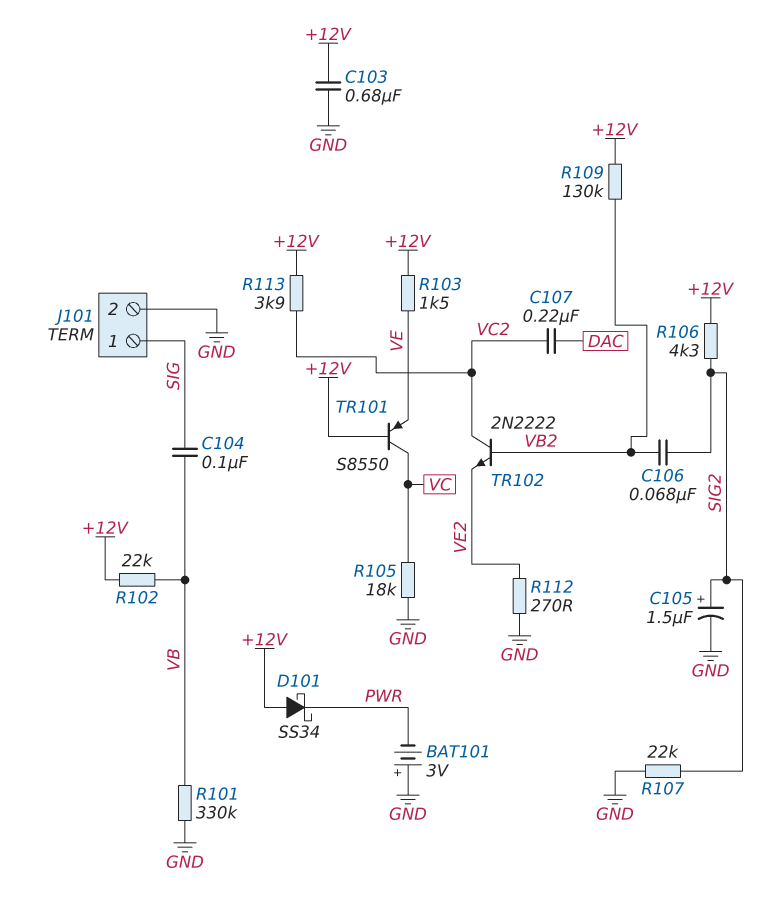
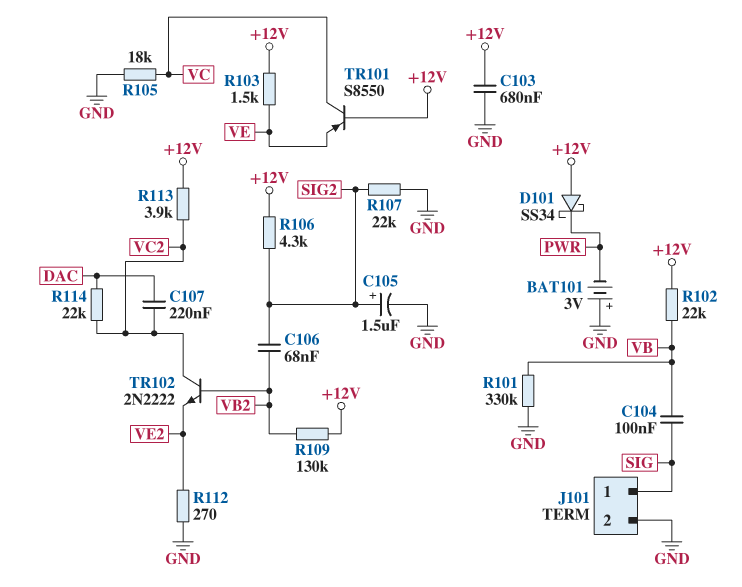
R114: none -> 22k (DAC, VC2)

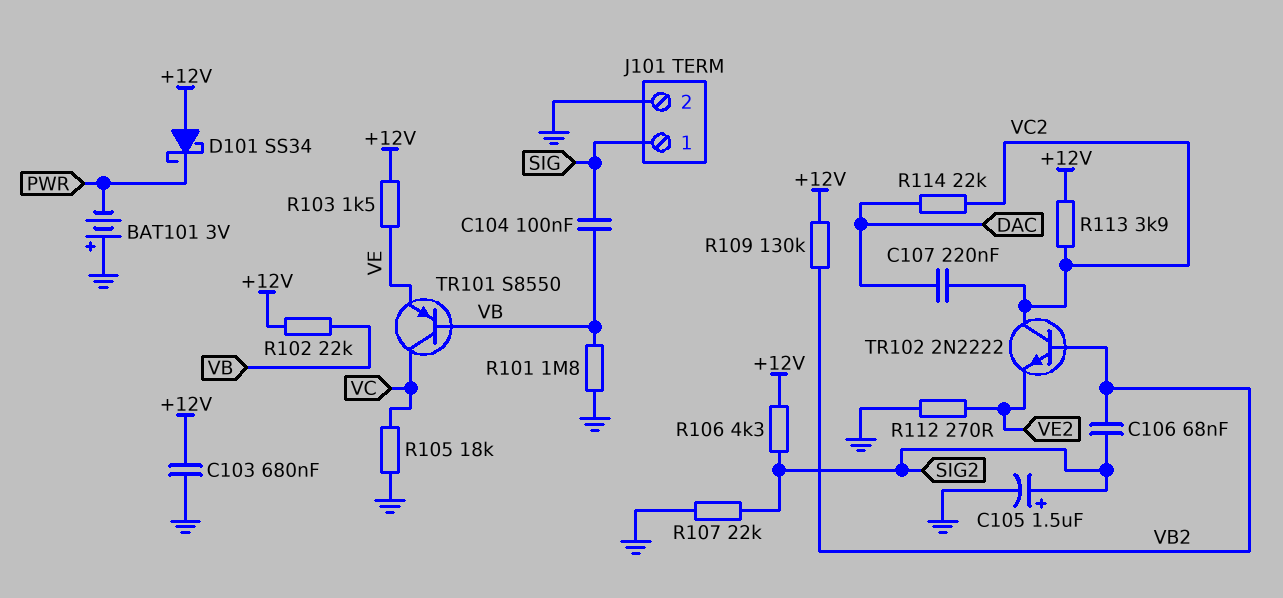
R101: 330k (GND, VB) -> 1.8M (GND, VB)
TR101: PNP S8550 (B +12V, C VC, E VE) -> PNP S8550 (B VB, C VC, E VE)

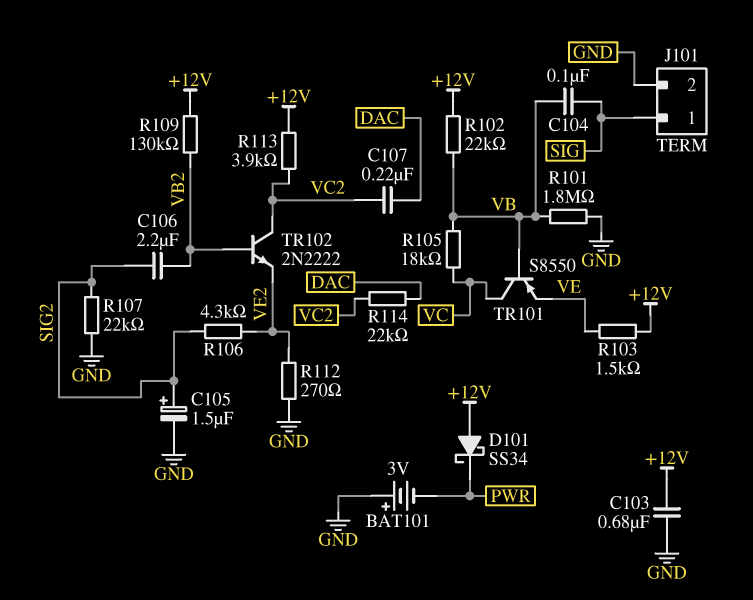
C106: 68nF (SIG2, VB2) -> 2.2uF (SIG2, VB2)
R105: 18k (GND, VC) -> 18k (VB, VC)
R106: 4.3k (+12V, SIG2) -> 4.3k (SIG2, VE2)

